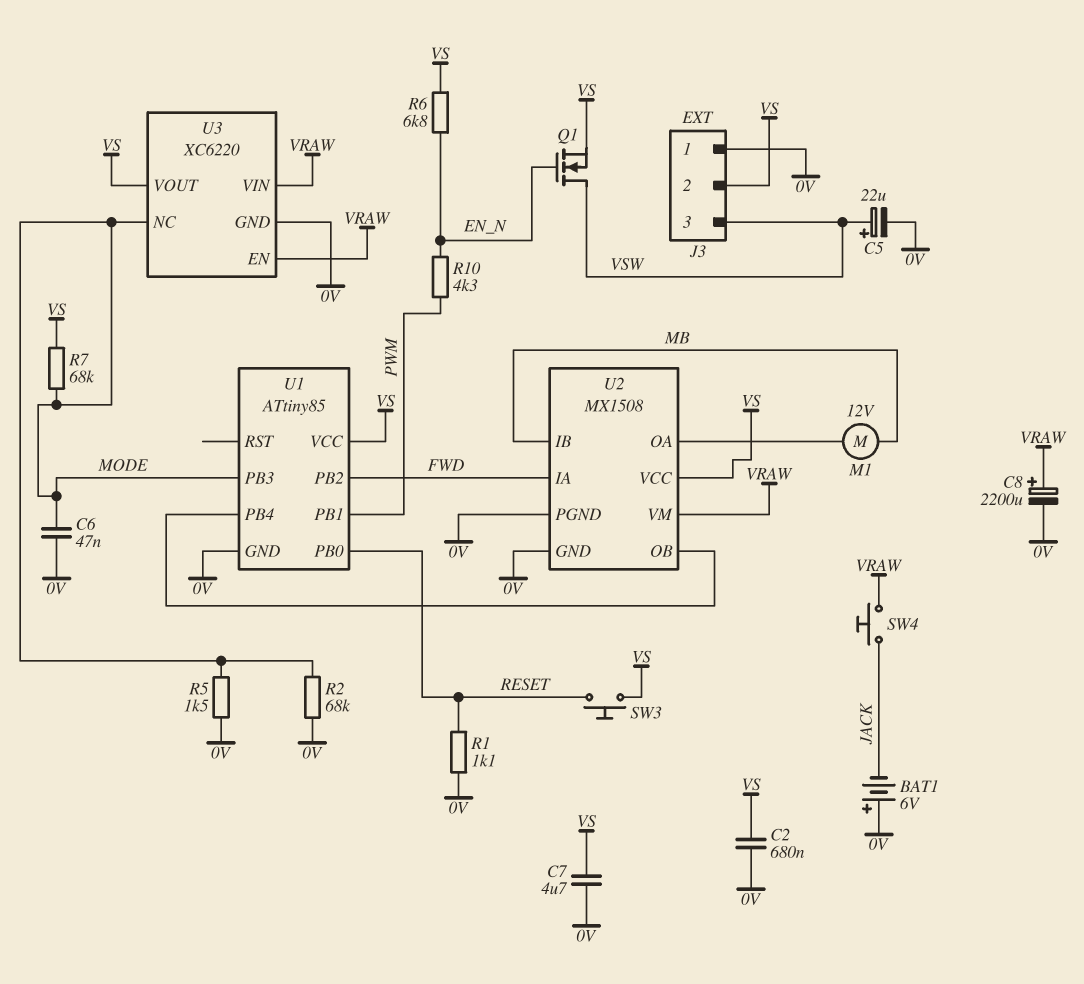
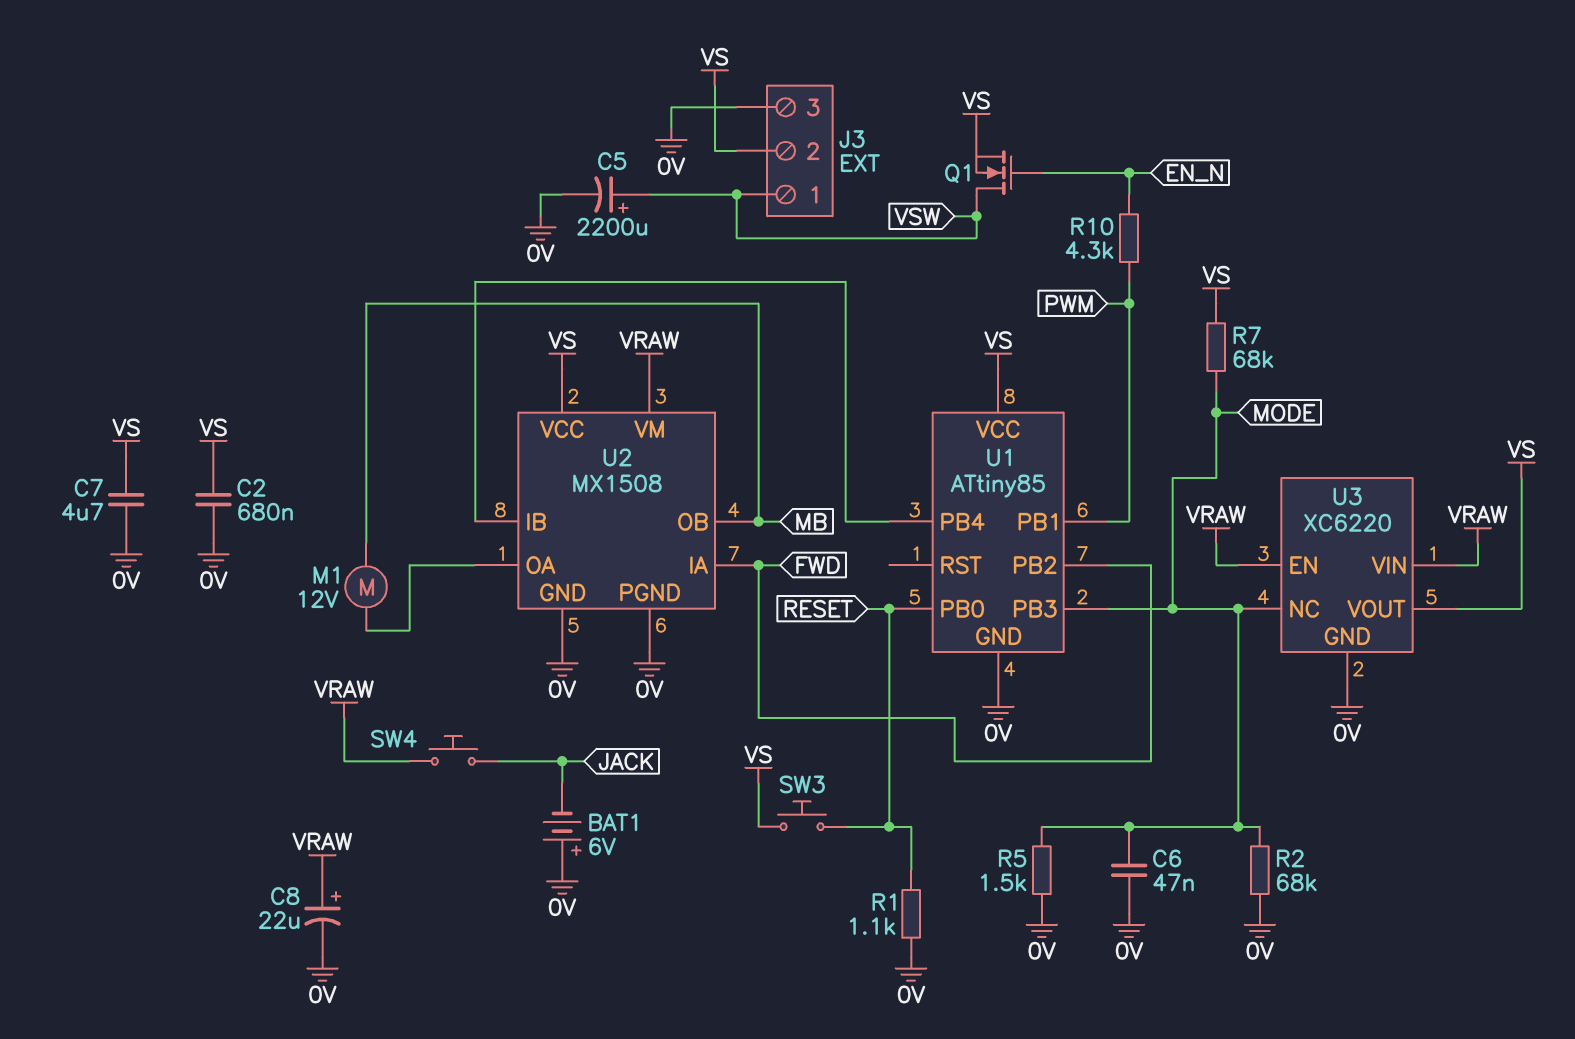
C5: 22uF (plus VSW, minus 0V) -> 2200uF (plus VSW, minus 0V)
C8: 2200uF (plus VRAW, minus 0V) -> 22uF (plus VRAW, minus 0V)
J3 pin 1: 0V -> VSW
J3 pin 3: VSW -> 0V
R6: 6.8k (EN_N, VS) -> none
U2 pin IB: MB -> U1/PB4
U2 pin OB: U1/PB4 -> MB

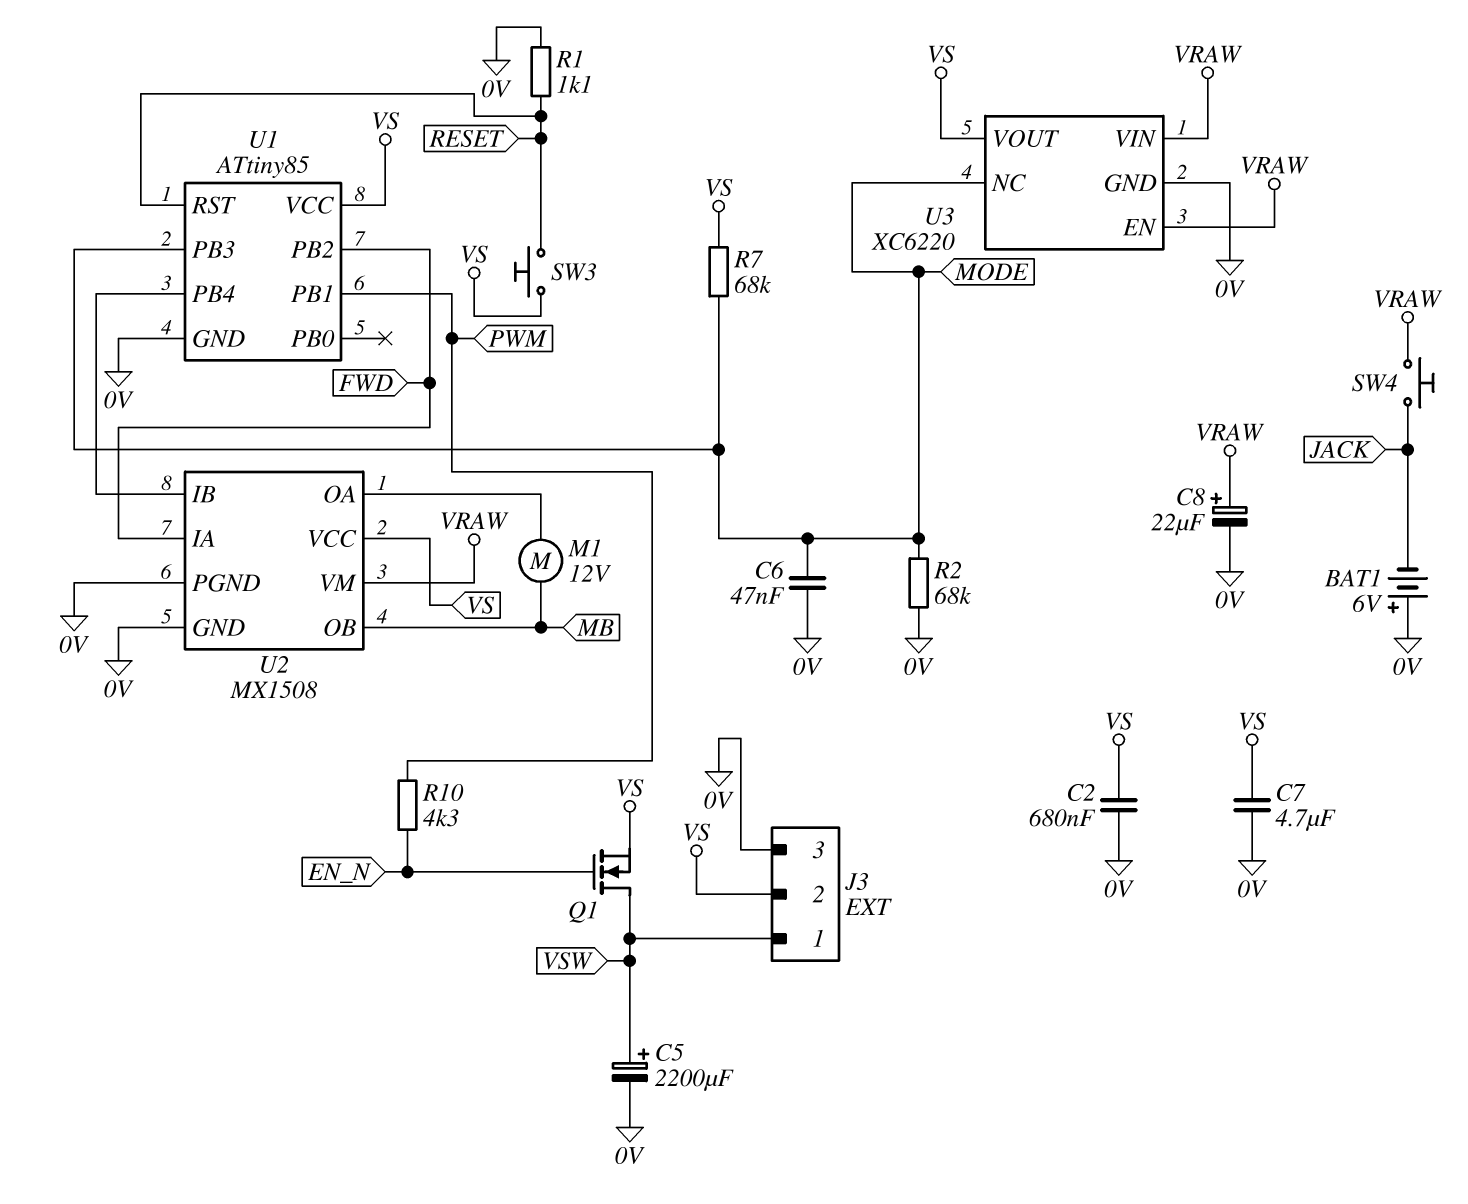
R5: 1.5k (0V, MODE) -> none
U1 pin PB0: RESET -> none
U1 pin RST: none -> RESET

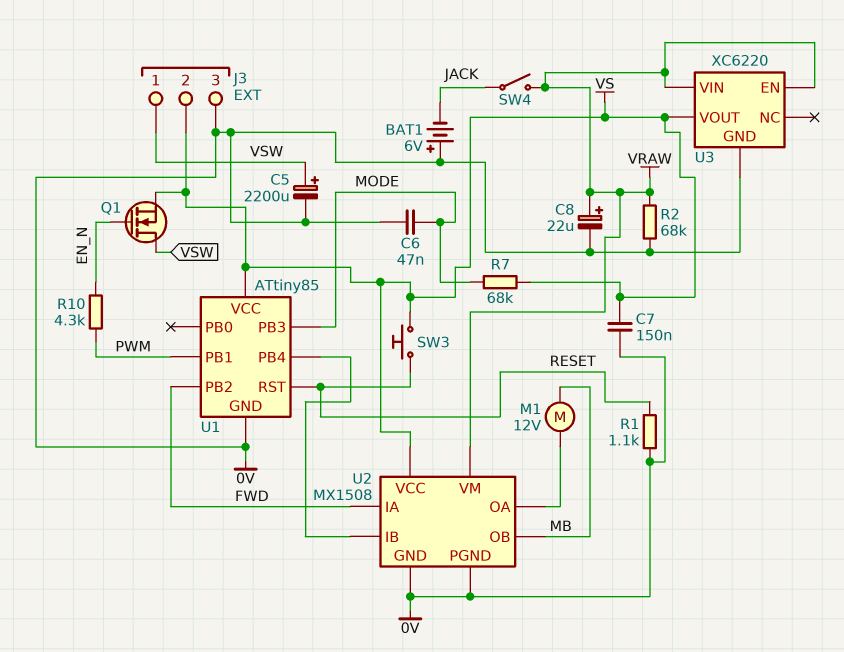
C2: 680nF (0V, VS) -> none
C7: 4.7uF (0V, VS) -> 150nF (0V, VS)
R2: 68k (0V, MODE) -> 68k (0V, VRAW)
SW4: button (JACK, VRAW) -> switch (JACK, VRAW)
U3 pin NC: MODE -> none

